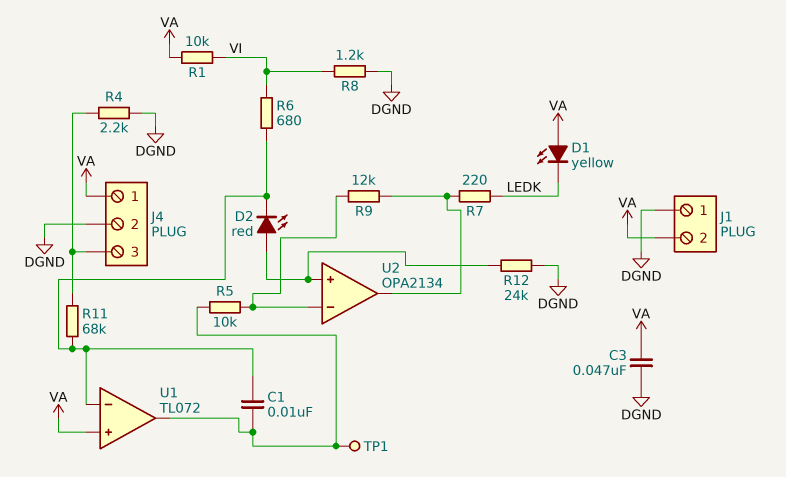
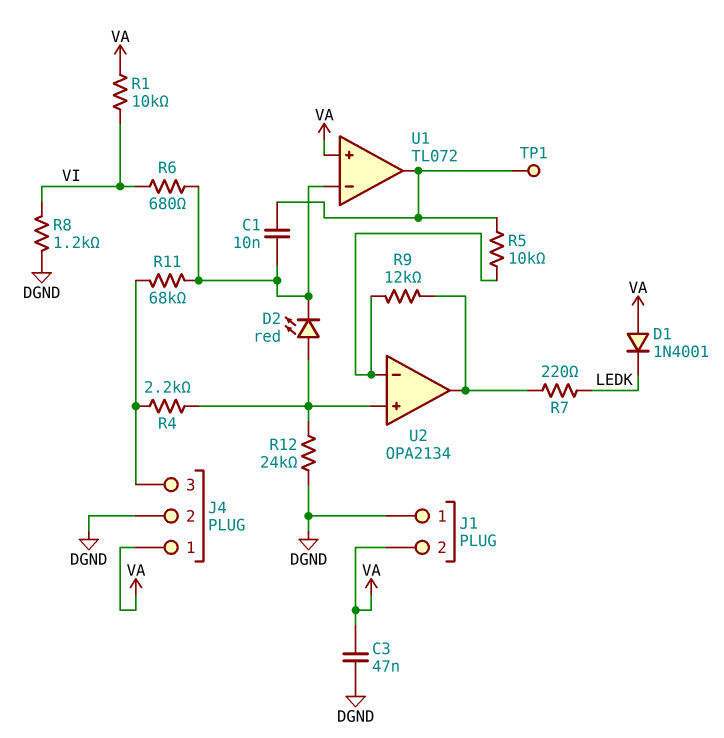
D1: LED yellow (A VA, K LEDK) -> diode 1N4001 (A VA, K LEDK)
R4: 2.2k (DGND, J4/3) -> 2.2k (J4/3, U2/in+)

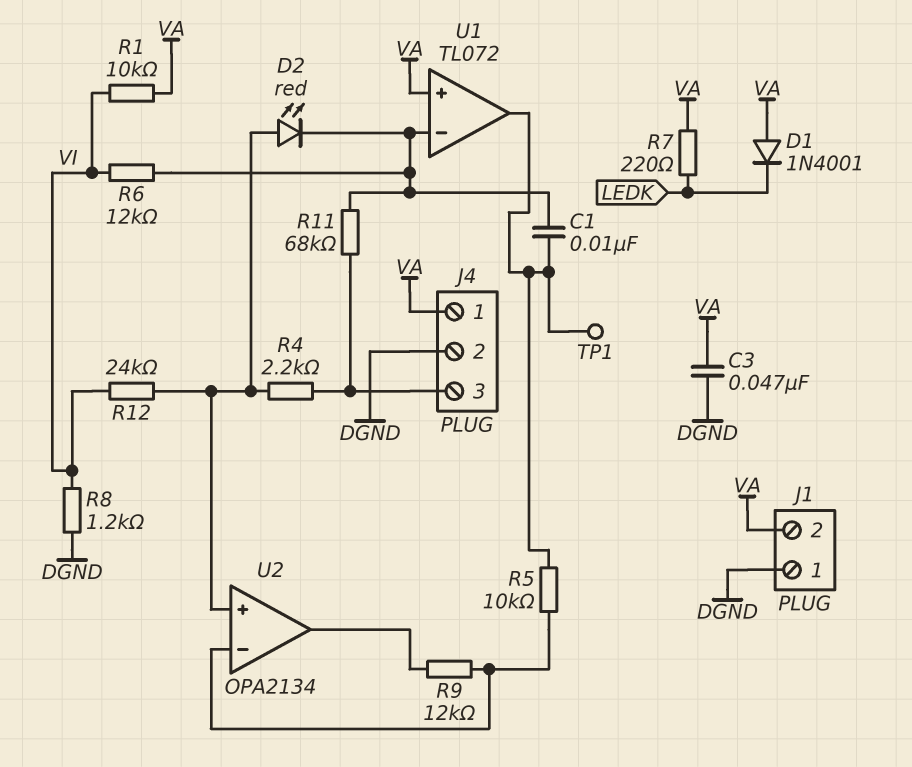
R6: 680 (U1/in-, VI) -> 12k (U1/in-, VI)
R7: 220 (LEDK, U2/out) -> 220 (LEDK, VA)
R12: 24k (DGND, U2/in+) -> 24k (U2/in+, VI)

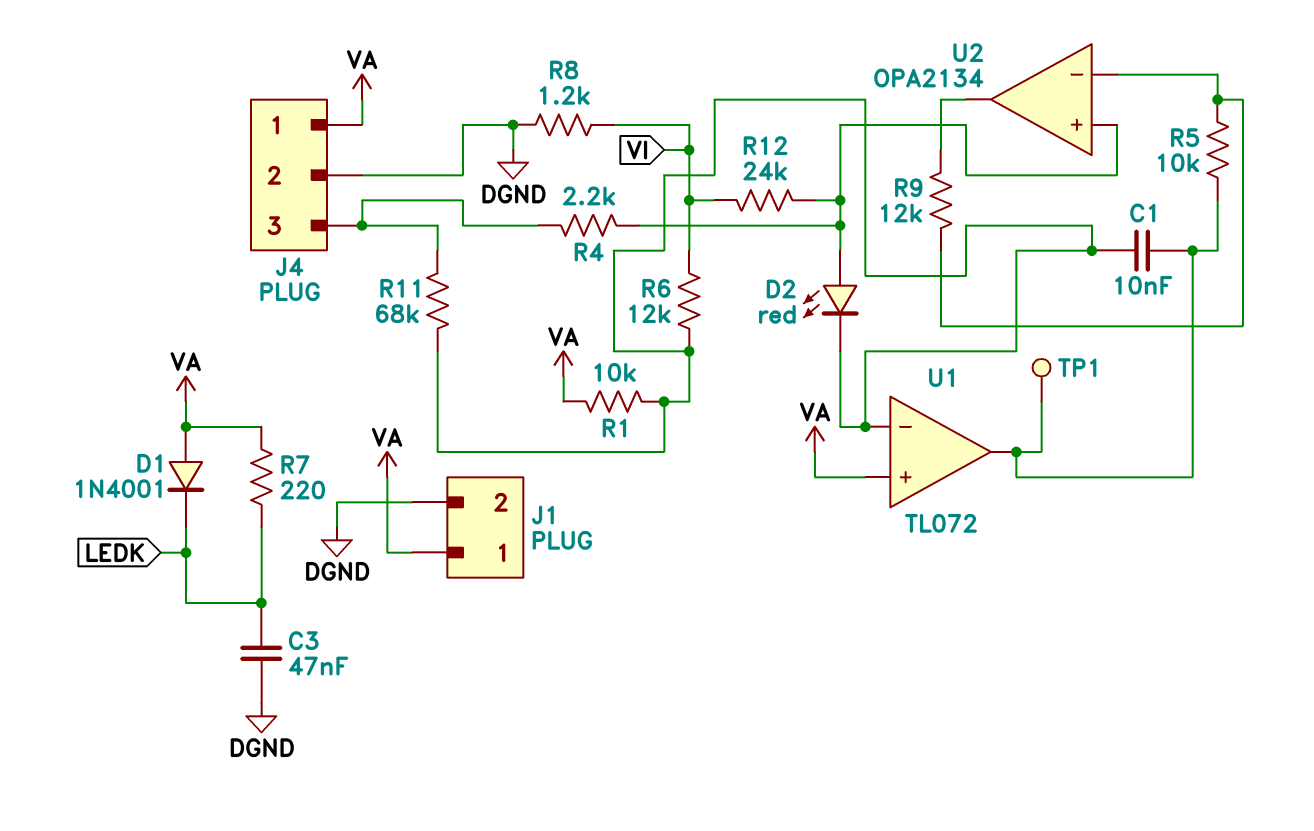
C3: 47nF (DGND, VA) -> 47nF (DGND, LEDK)
J1 pin 1: DGND -> VA
J1 pin 2: VA -> DGND
R1: 10k (VA, VI) -> 10k (U1/in-, VA)

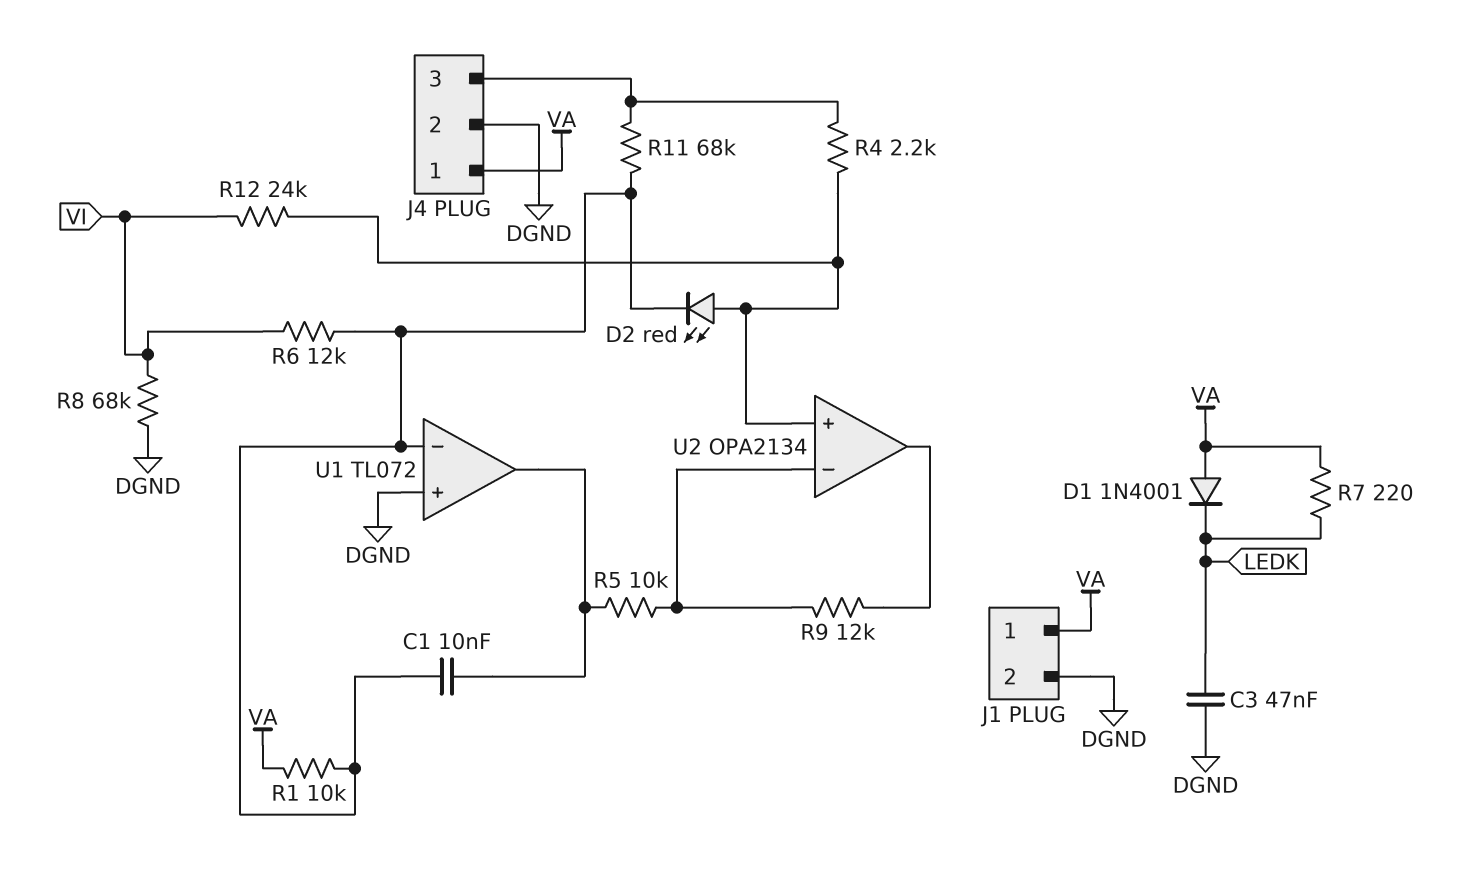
R8: 1.2k (DGND, VI) -> 68k (DGND, VI)
TP1: test point (U1/out) -> none
U1 pin in+: VA -> DGND

